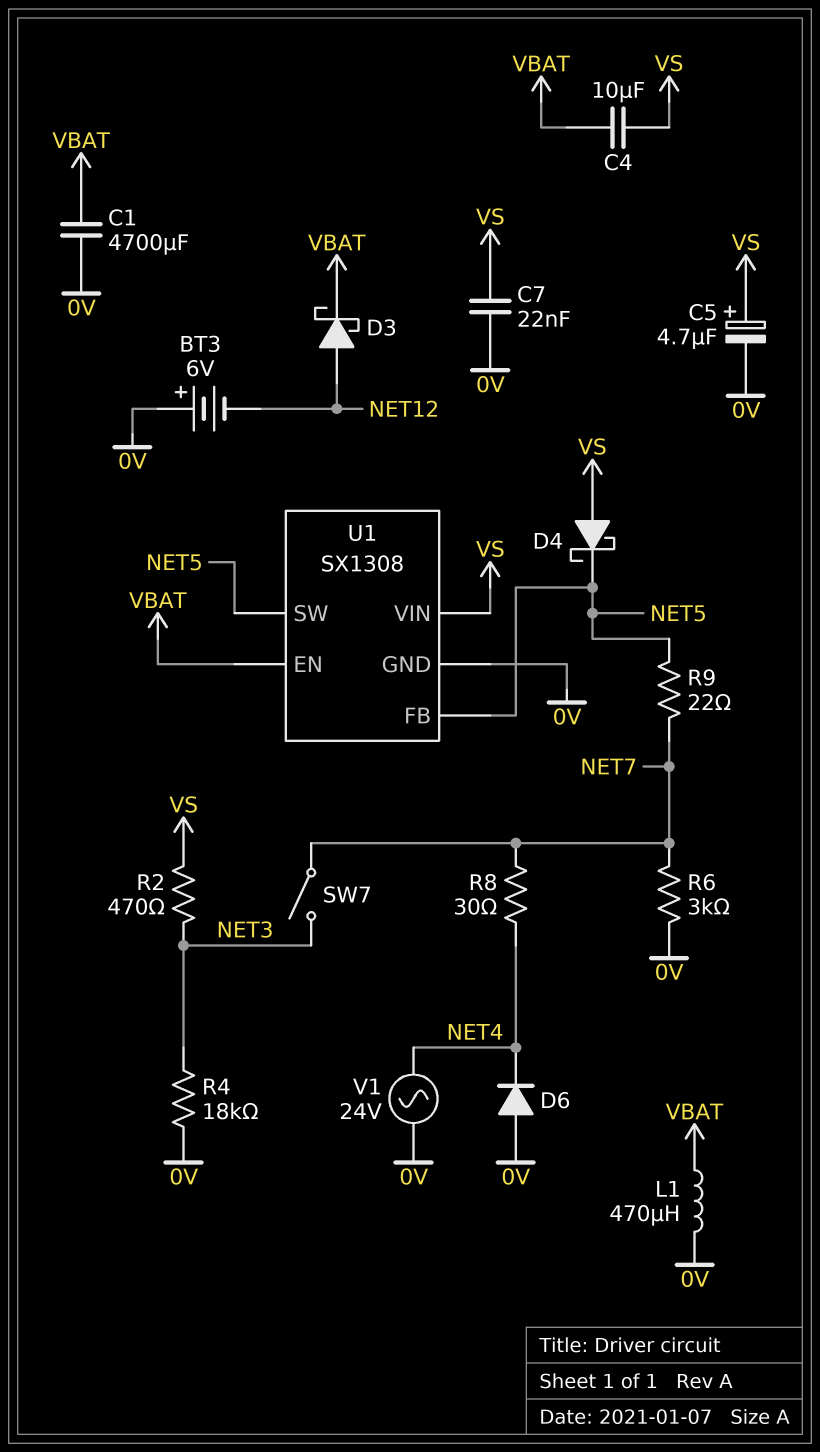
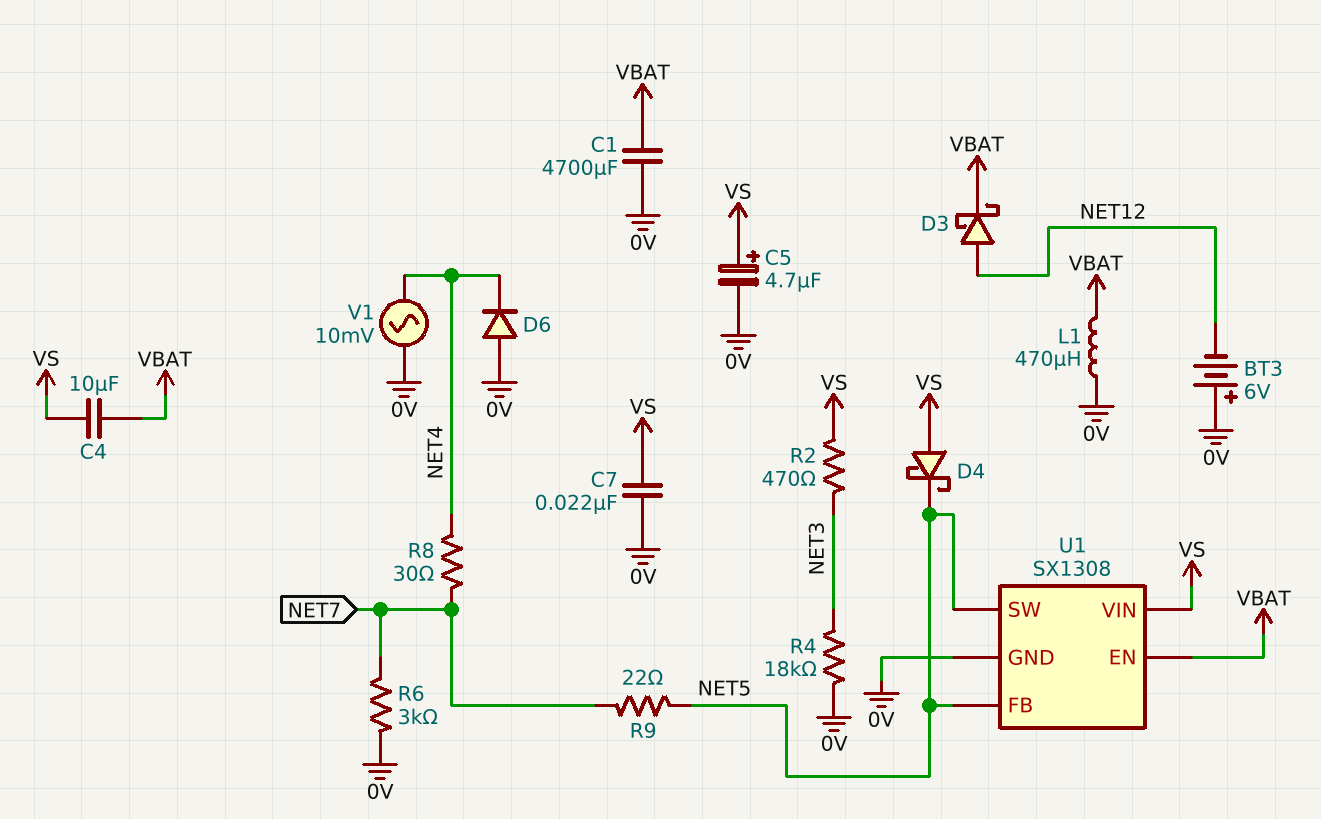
SW7: switch (NET3, NET7) -> none
V1: AC 24V (0V, NET4) -> AC 10mV (0V, NET4)

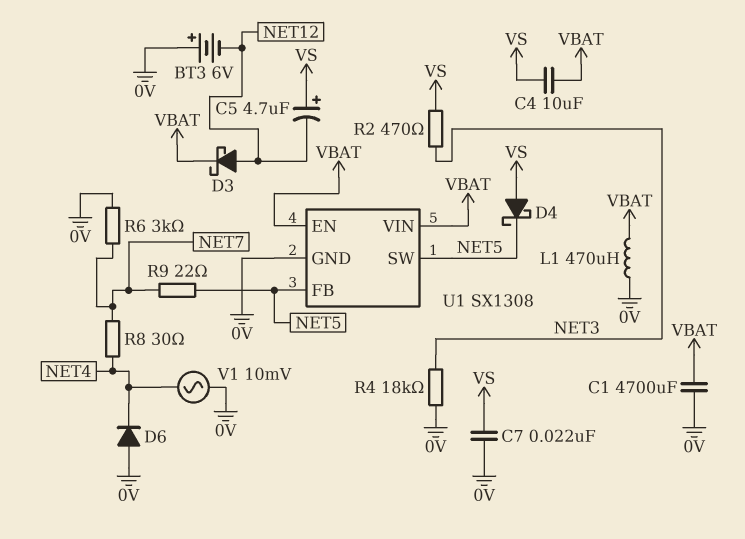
C5: 4.7uF (plus VS, minus 0V) -> 4.7uF (plus VS, minus NET12)
U1 pin VIN: VS -> VBAT

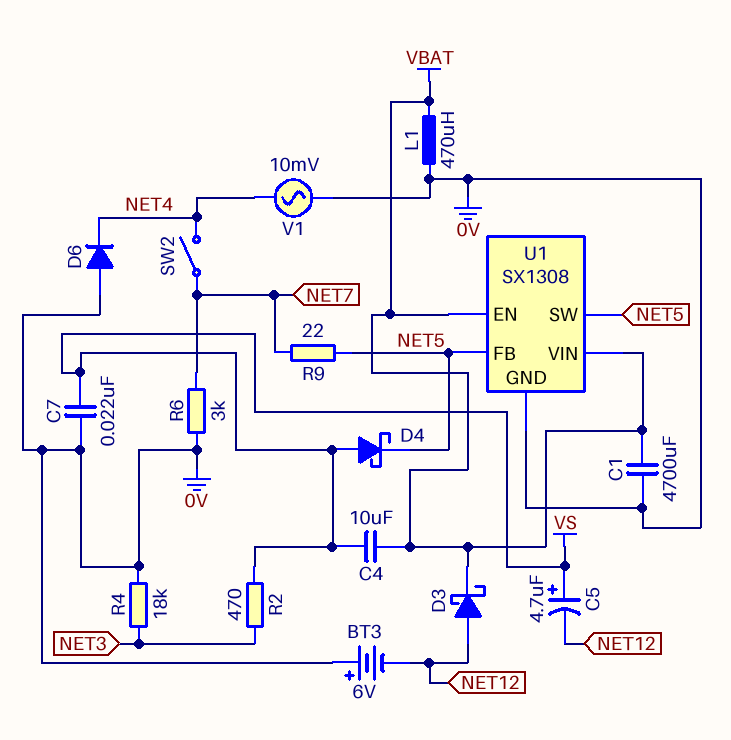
R8: 30 (NET4, NET7) -> none
SW2: none -> switch (NET4, NET7)

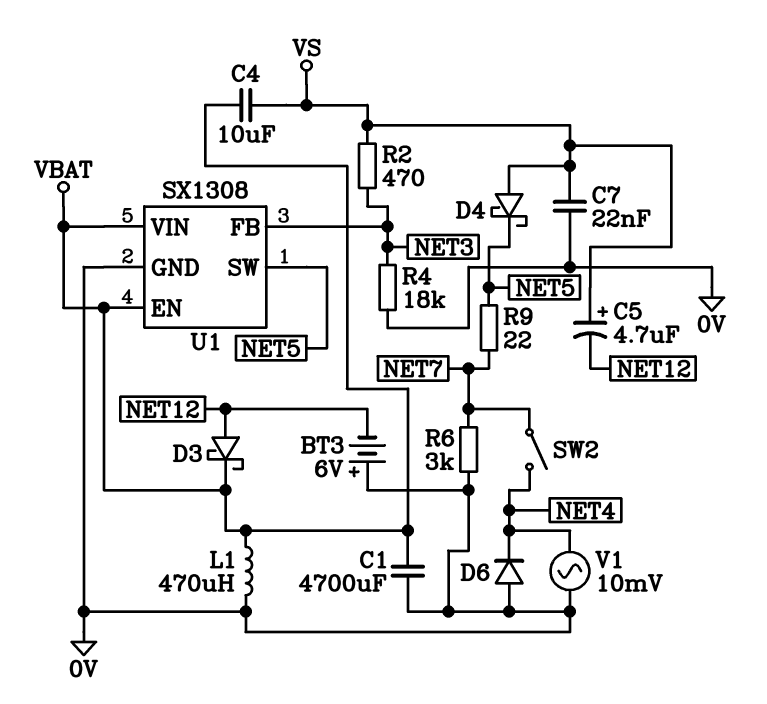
U1 pin FB: NET5 -> NET3

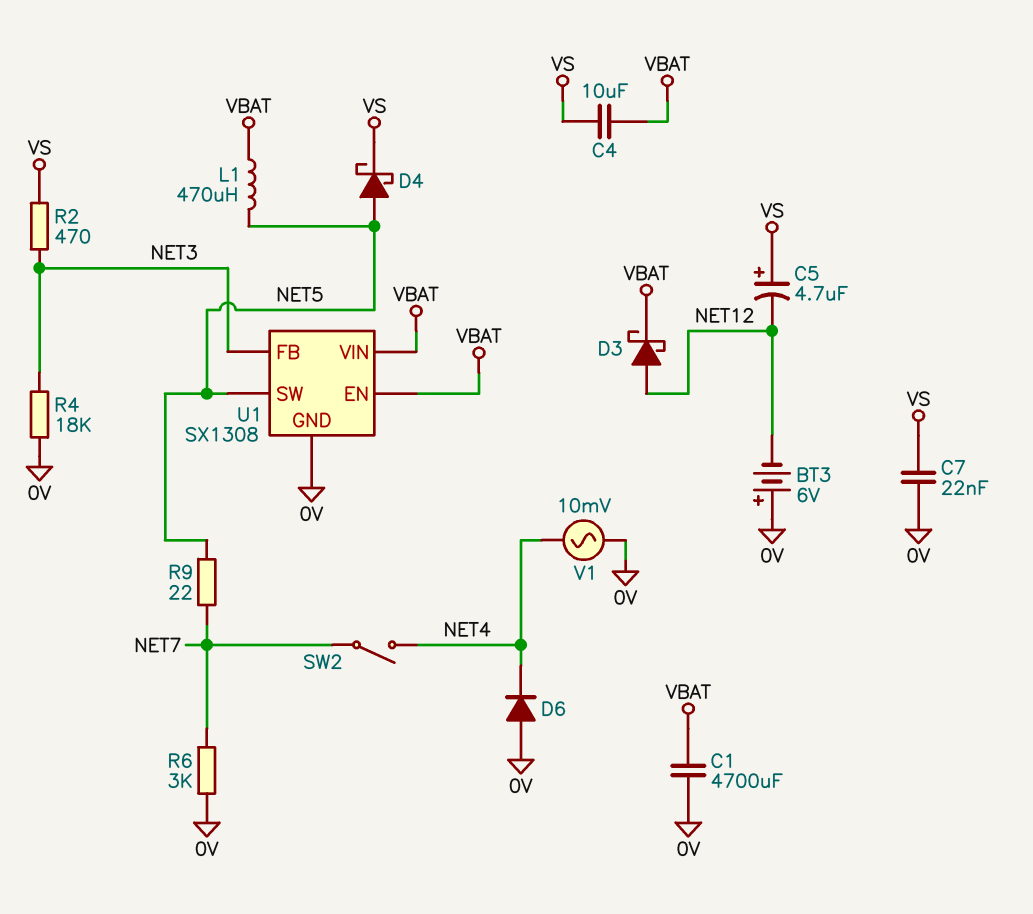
D4: schottky (A VS, K NET5) -> schottky (A NET5, K VS)
L1: 470uH (0V, VBAT) -> 470uH (NET5, VBAT)

